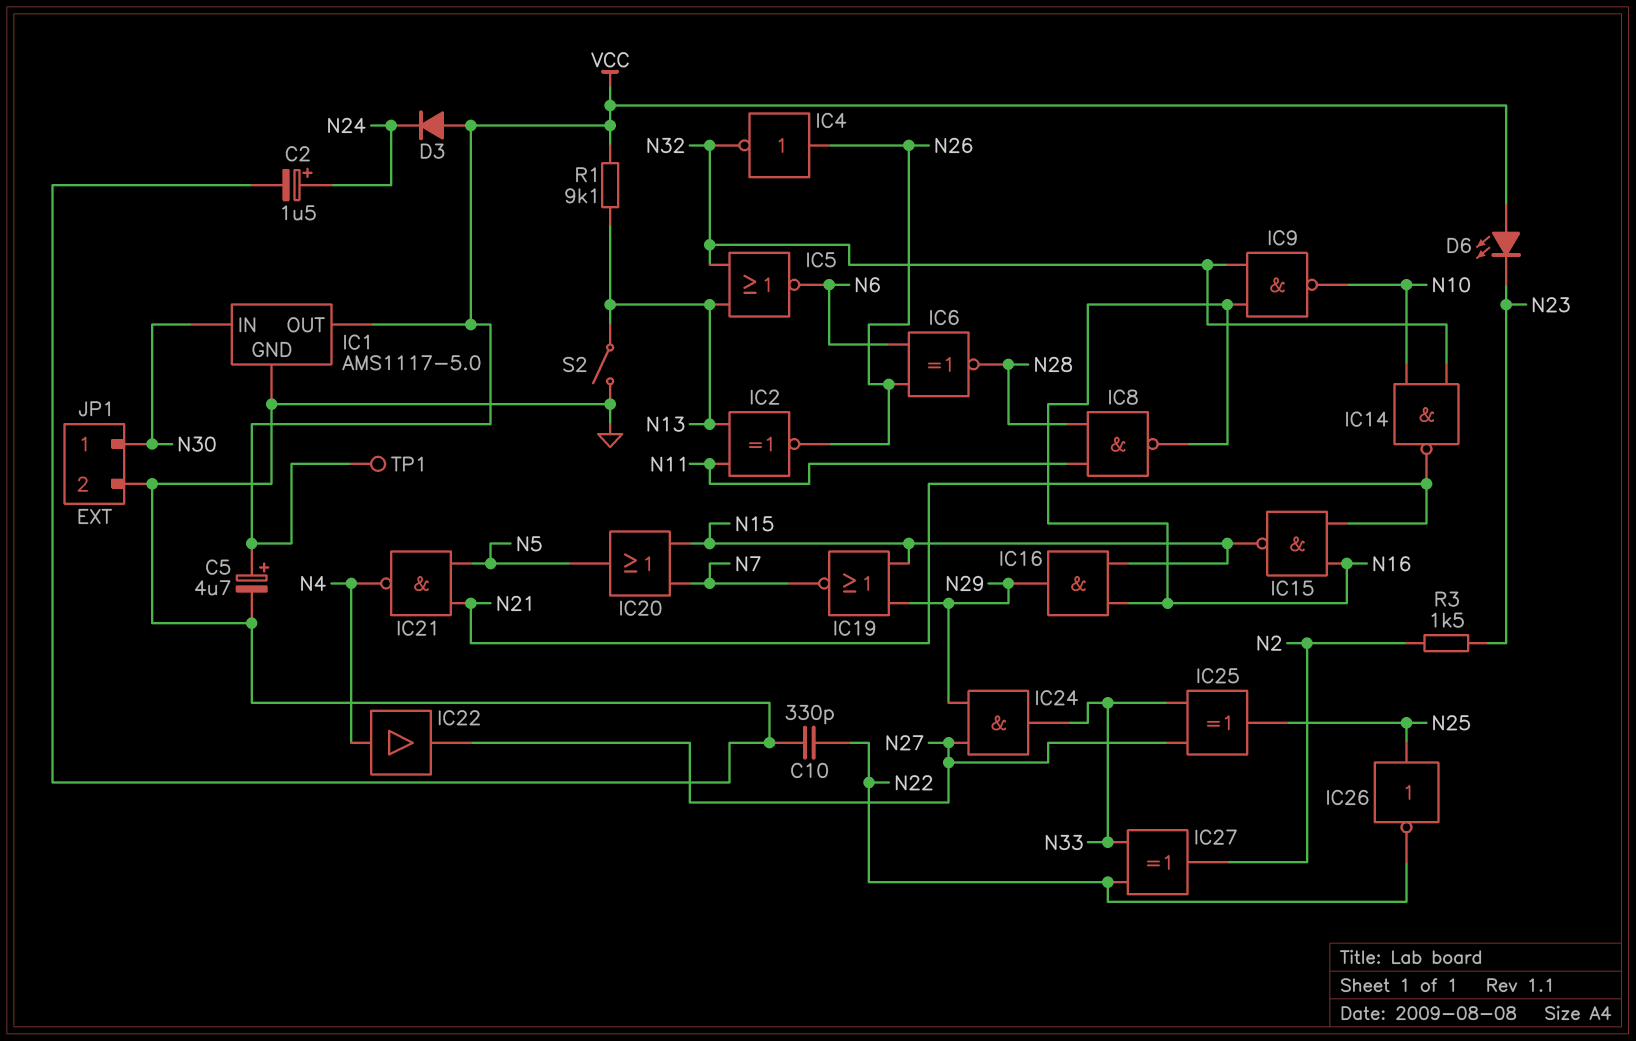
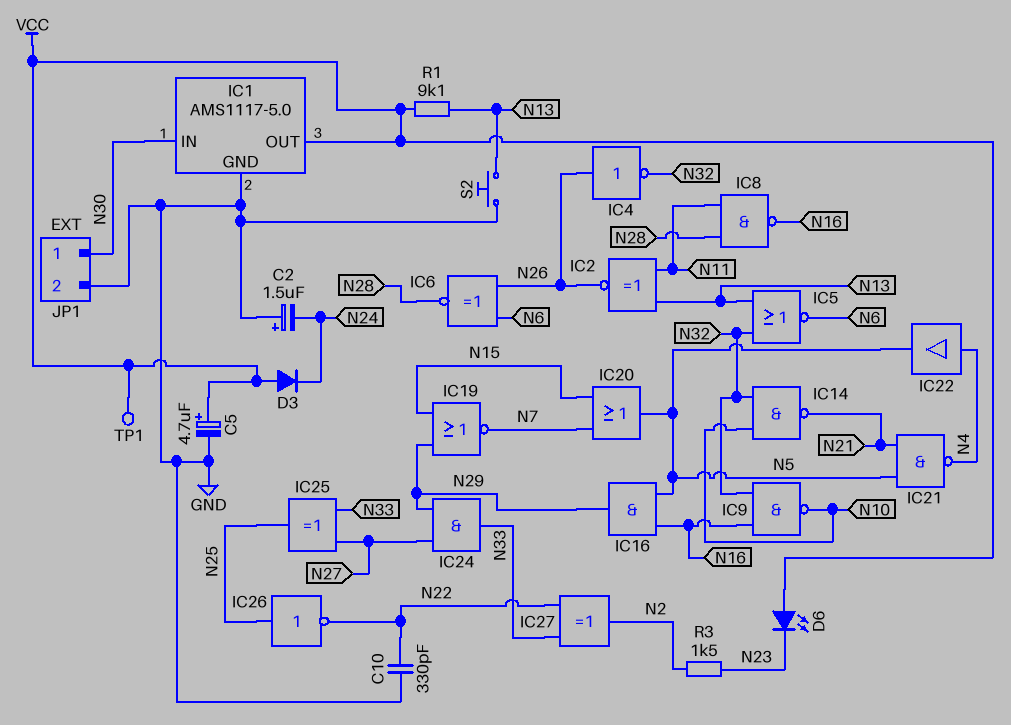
C2: 1.5uF (plus N24, minus GND) -> 1.5uF (plus GND, minus N24)
IC15: NAND (in N16, in N21, out N15) -> none
IC16: AND (in N15, in N16, out N29) -> AND (in N5, in N16, out N29)
IC22: buffer (in N4, out N27) -> buffer (in N4, out N5)
S2: switch (GND, N13) -> button (GND, N13)

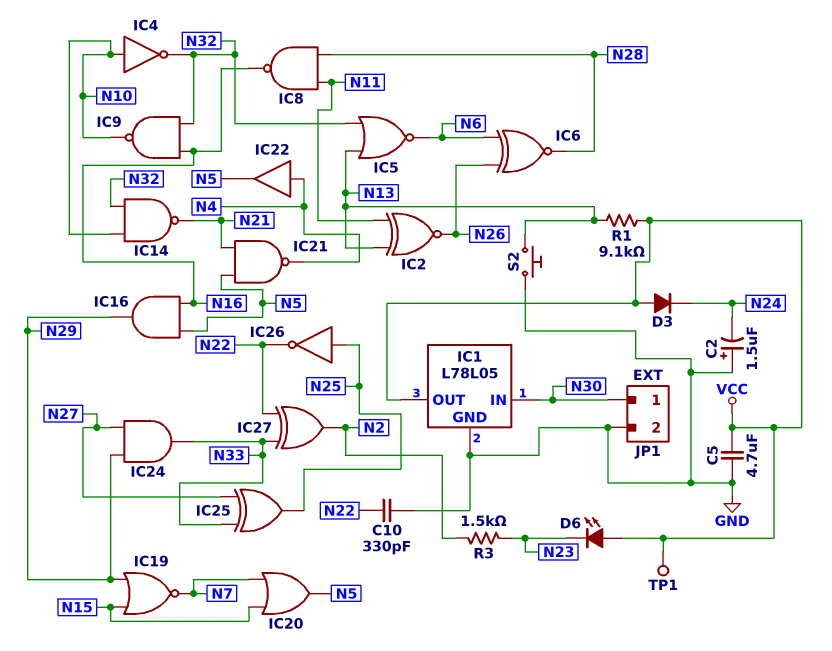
C5: 4.7uF (plus VCC, minus GND) -> 4.7uF (GND, VCC)
IC1: AMS1117-5.0 -> L78L05
IC4: NOT (in N26, out N32) -> NOT (in N10, out N32)

